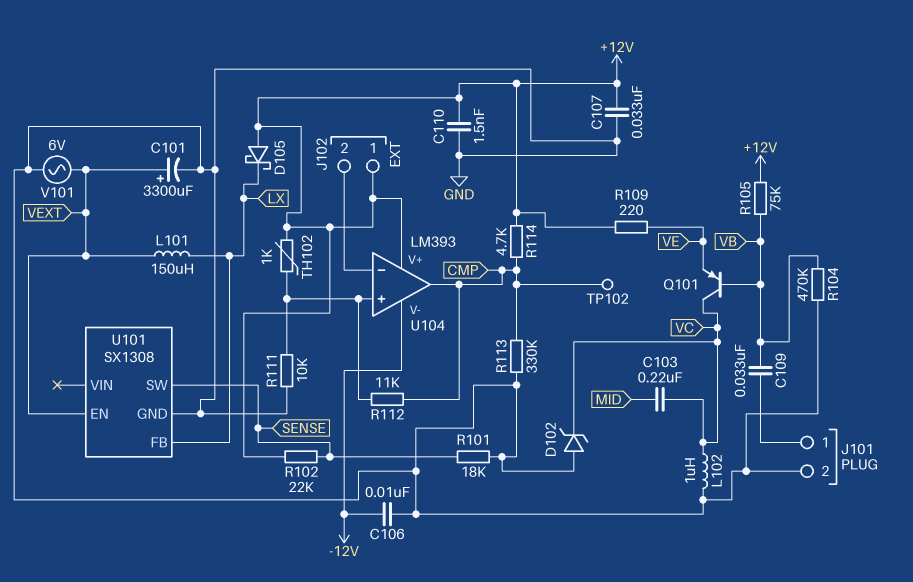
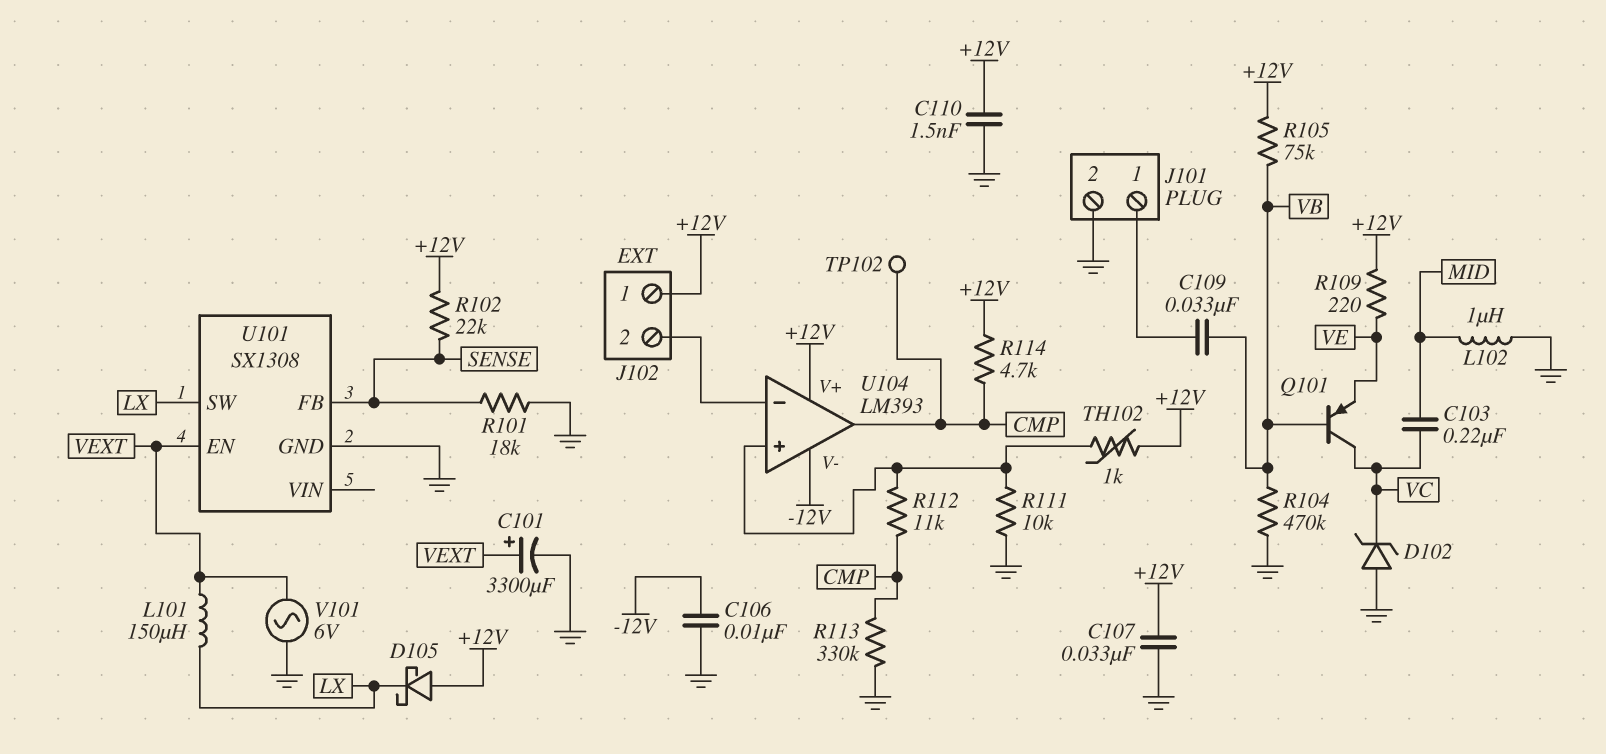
L102: 1uH (GND, VC) -> 1uH (GND, MID)
U101 pin FB: LX -> SENSE
U101 pin SW: SENSE -> LX

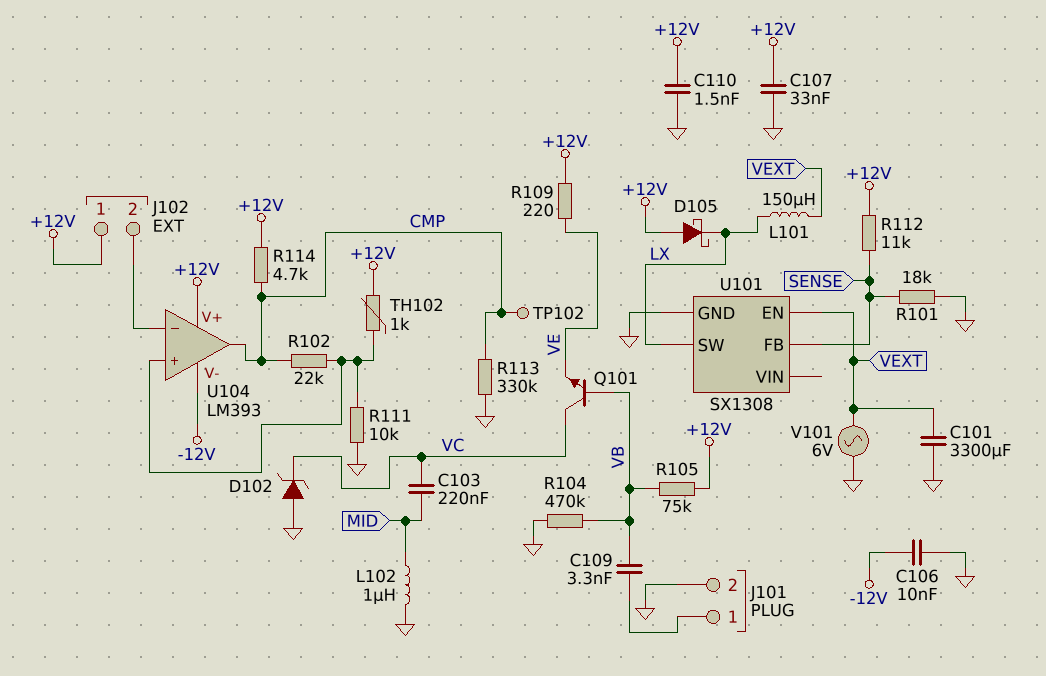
C101: 3300uF (plus VEXT, minus GND) -> 3300uF (GND, VEXT)
C109: 33nF (J101/1, VB) -> 3.3nF (J101/1, VB)
Q101: PNP (B VB, C VC, E VE) -> NPN (B VB, C VC, E VE)
R102: 22k (+12V, SENSE) -> 22k (CMP, U104/in+)
R112: 11k (CMP, U104/in+) -> 11k (+12V, SENSE)

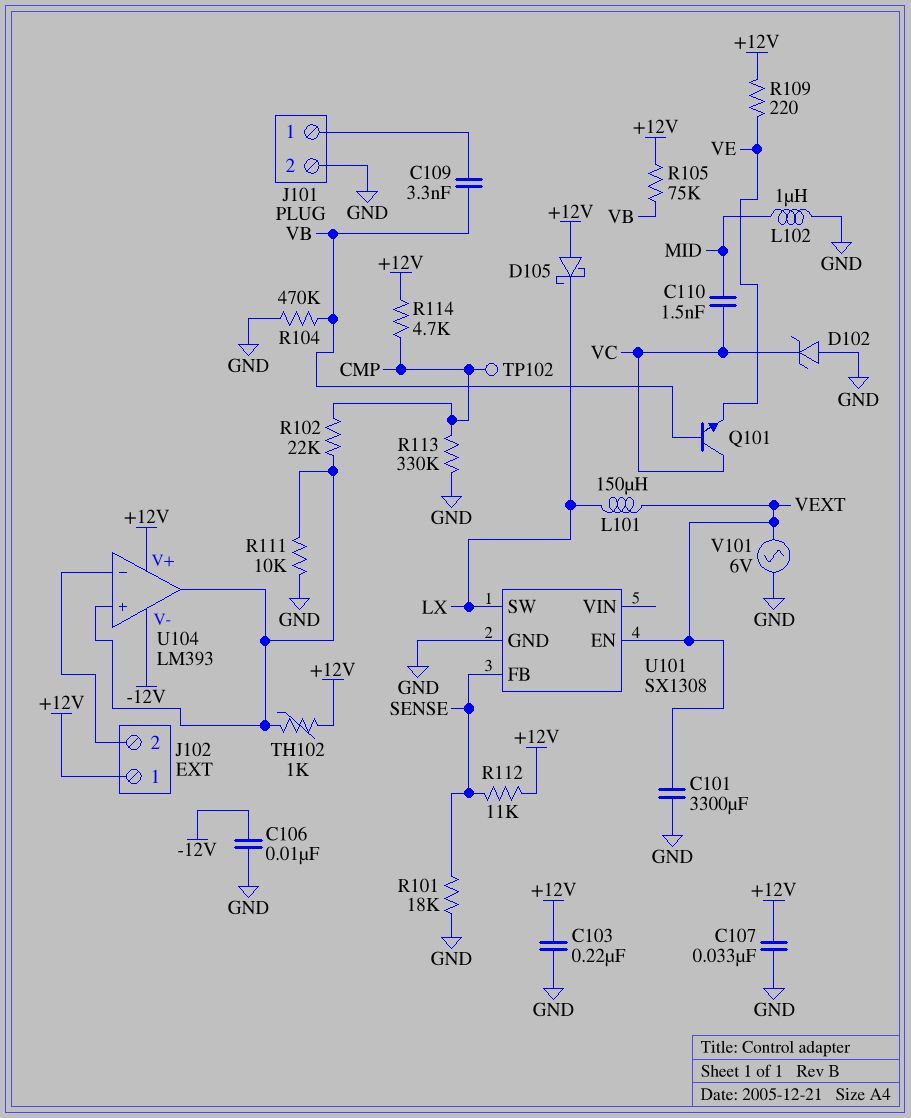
C103: 220nF (MID, VC) -> 220nF (+12V, GND)
C110: 1.5nF (+12V, GND) -> 1.5nF (MID, VC)
U104 pin out: CMP -> U104/in+

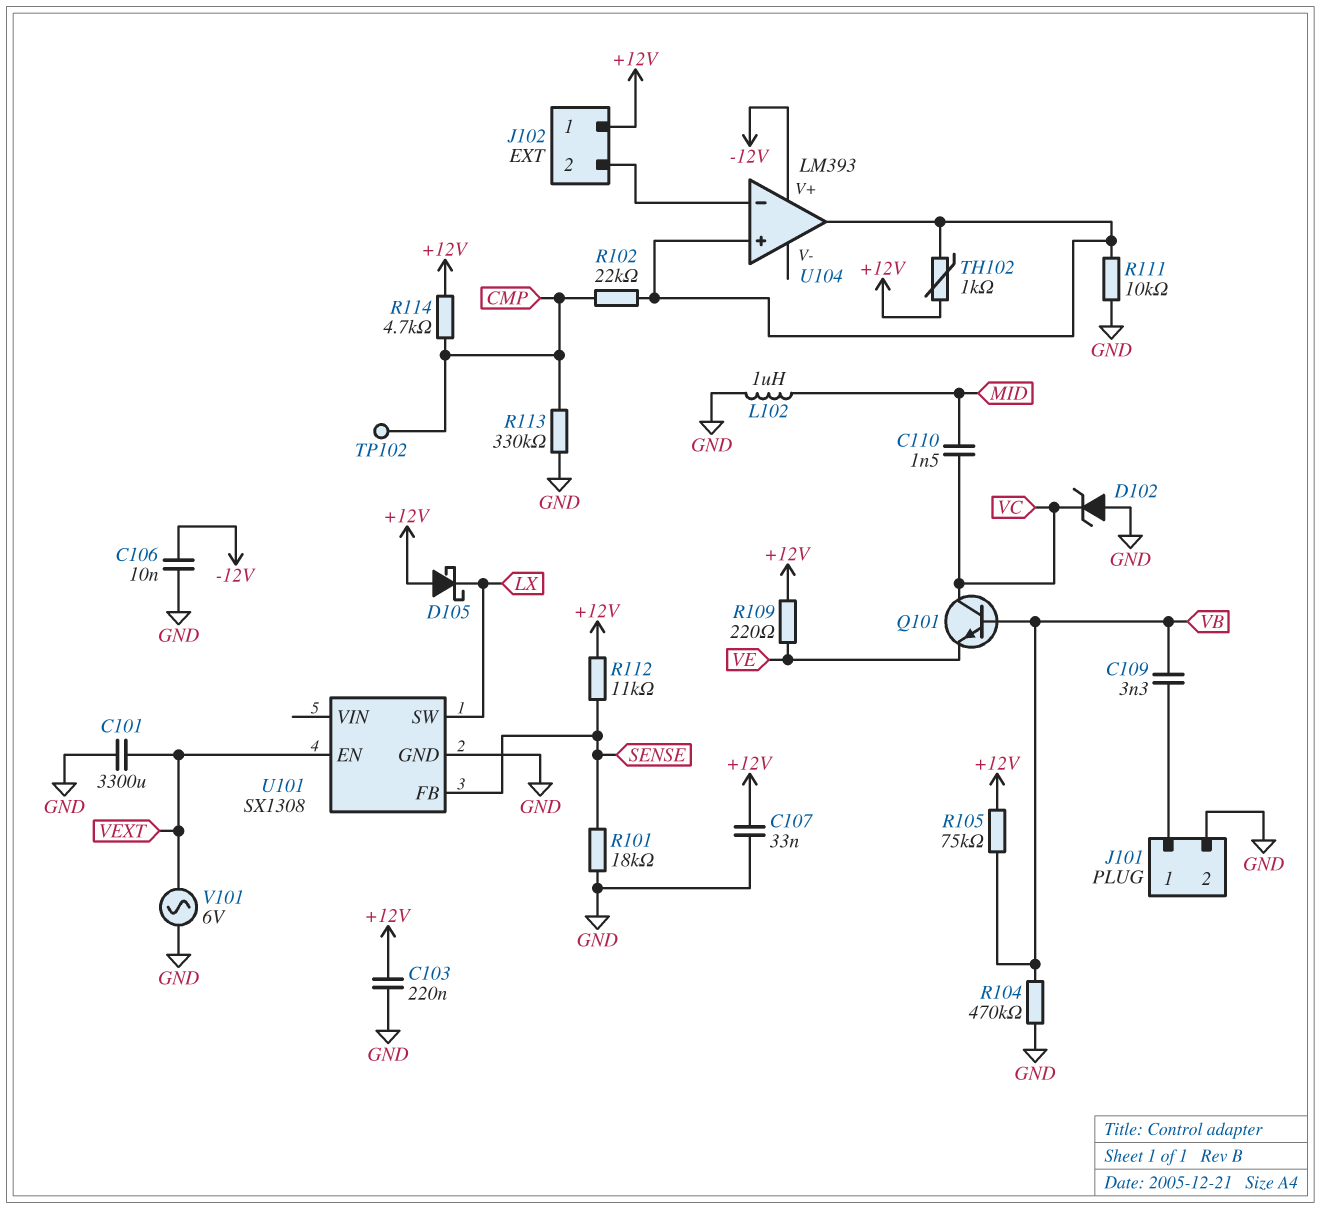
L101: 150uH (LX, VEXT) -> none
U104 pin V+: +12V -> -12V
U104 pin V-: -12V -> none

